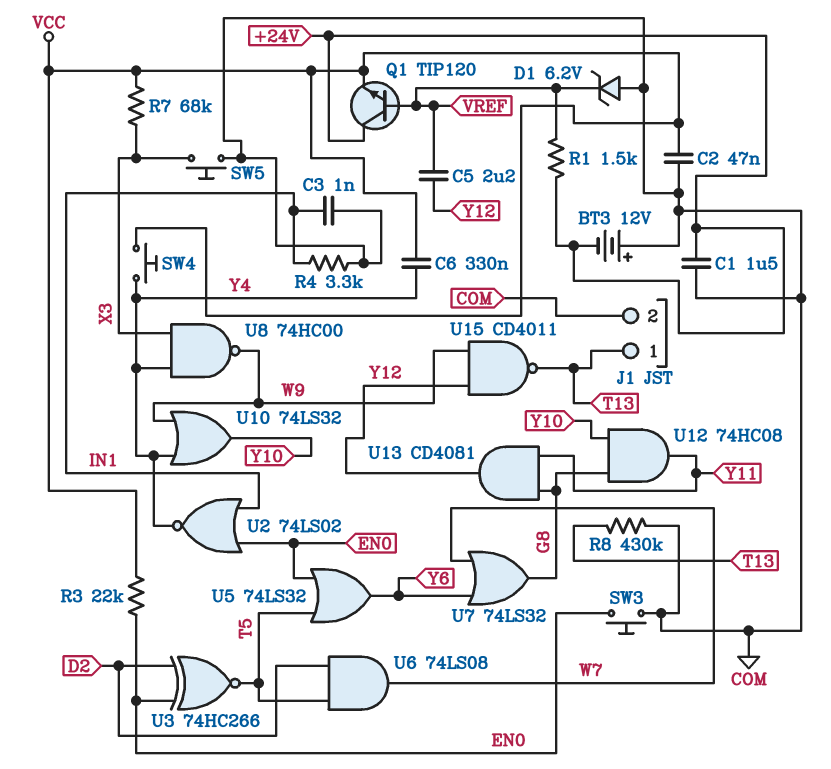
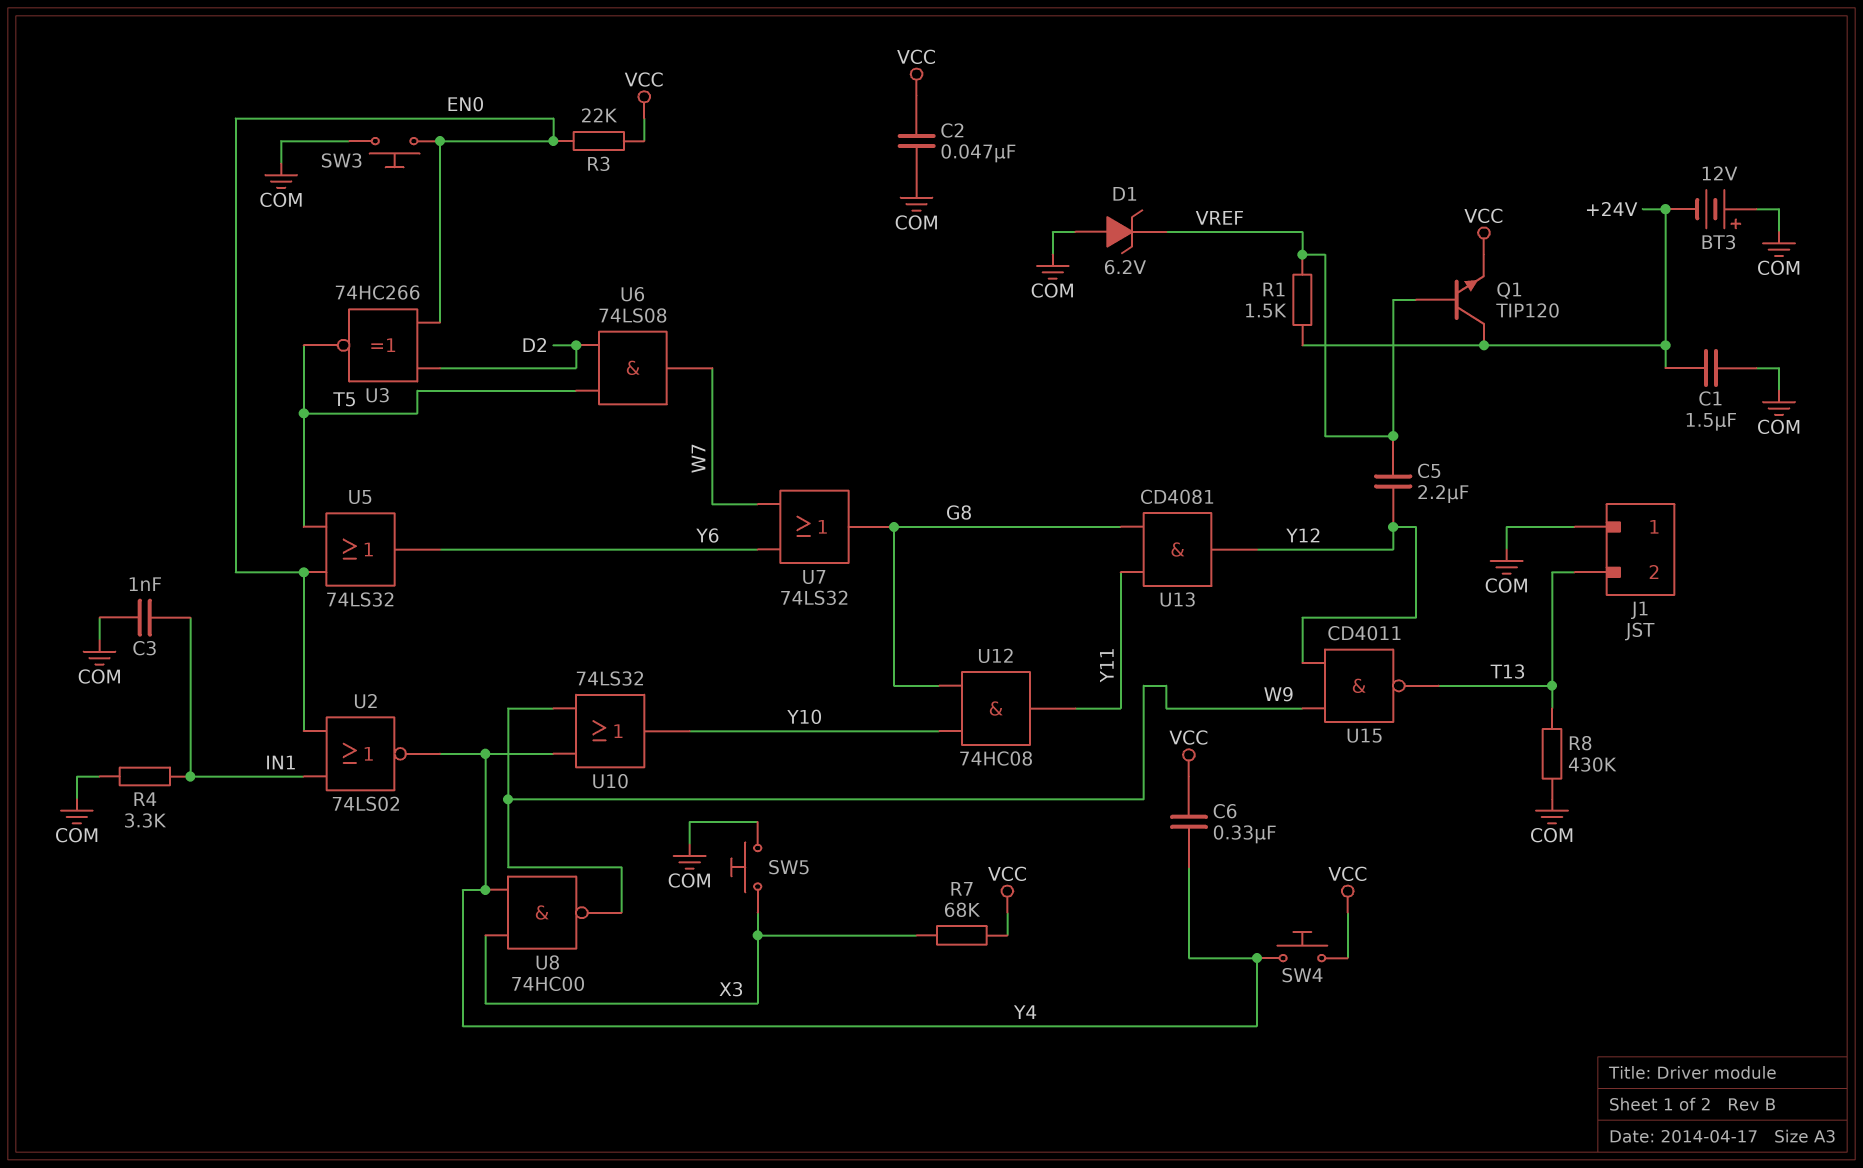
J1 pin 1: T13 -> COM
J1 pin 2: COM -> T13

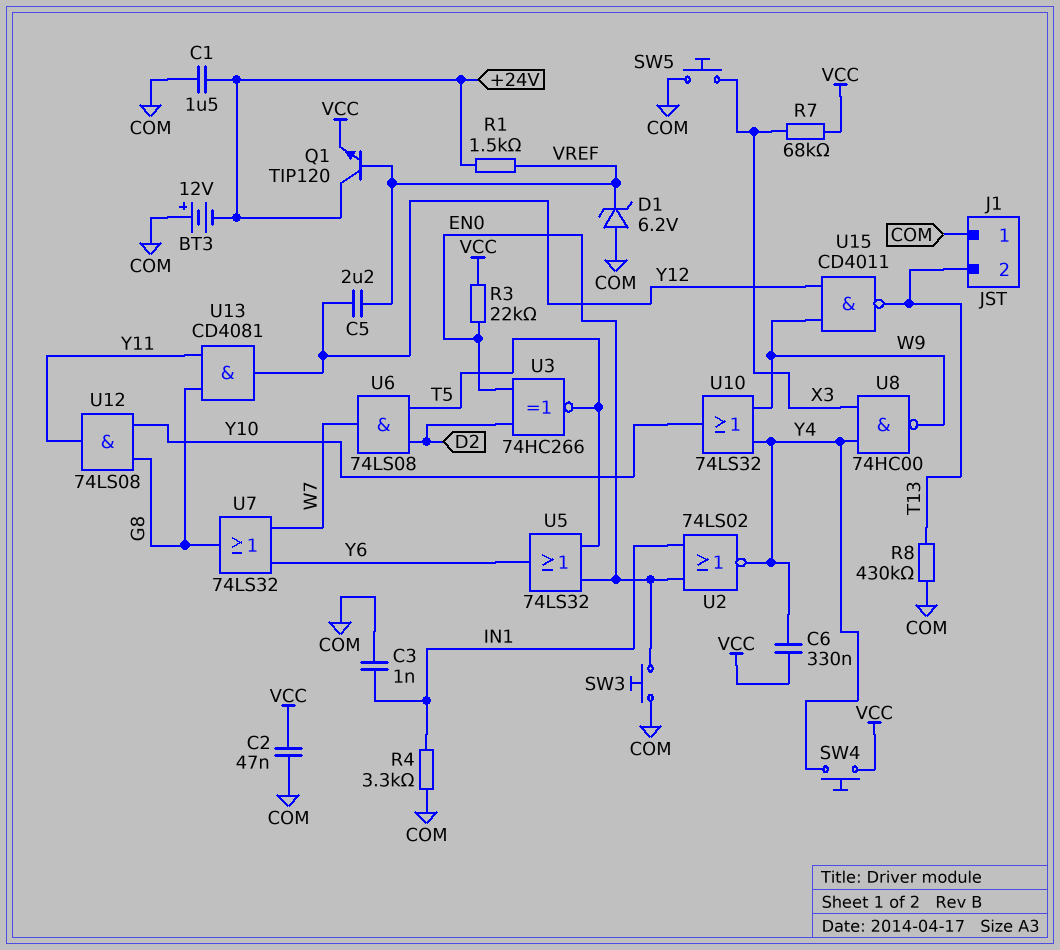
U12: AND 74HC08 (in G8, in Y10, out Y11) -> AND 74LS08 (in G8, in Y10, out Y11)

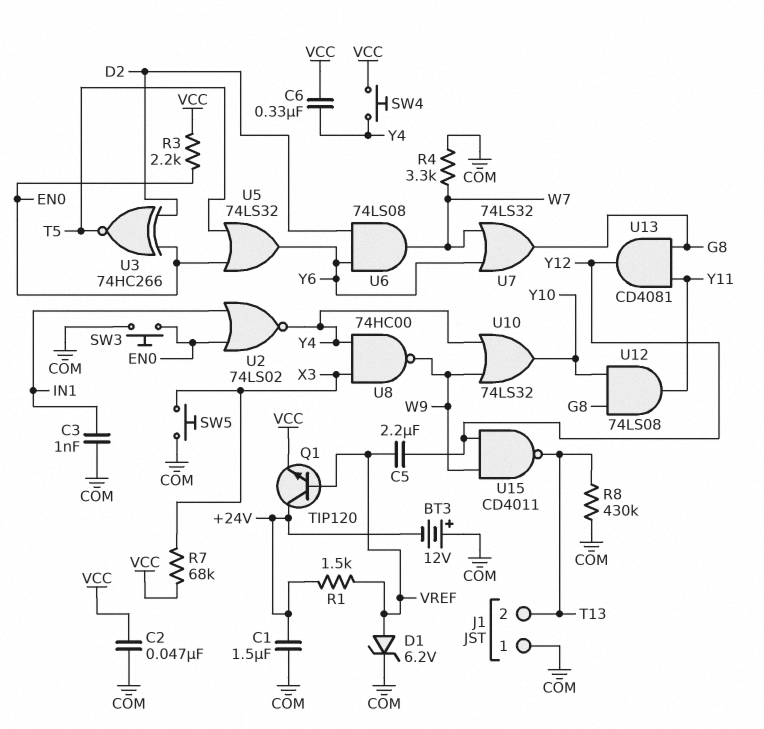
D1: zener 6.2V (A COM, K VREF) -> zener 6.2V (A VREF, K COM)
R3: 22k (EN0, VCC) -> 2.2k (EN0, VCC)
R4: 3.3k (COM, IN1) -> 3.3k (COM, W7)
U6: AND 74LS08 (in D2, in T5, out W7) -> AND 74LS08 (in D2, in Y6, out W7)

